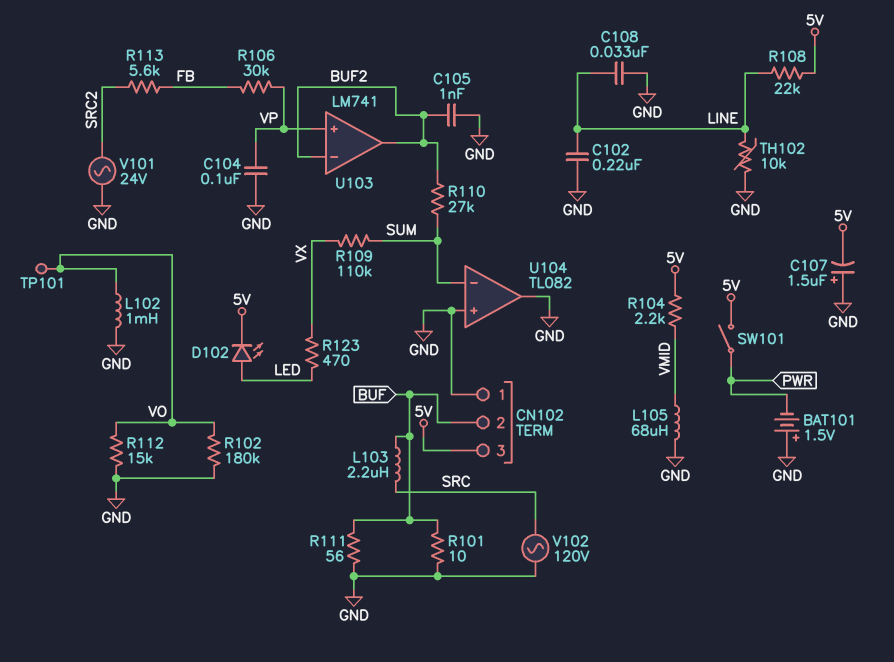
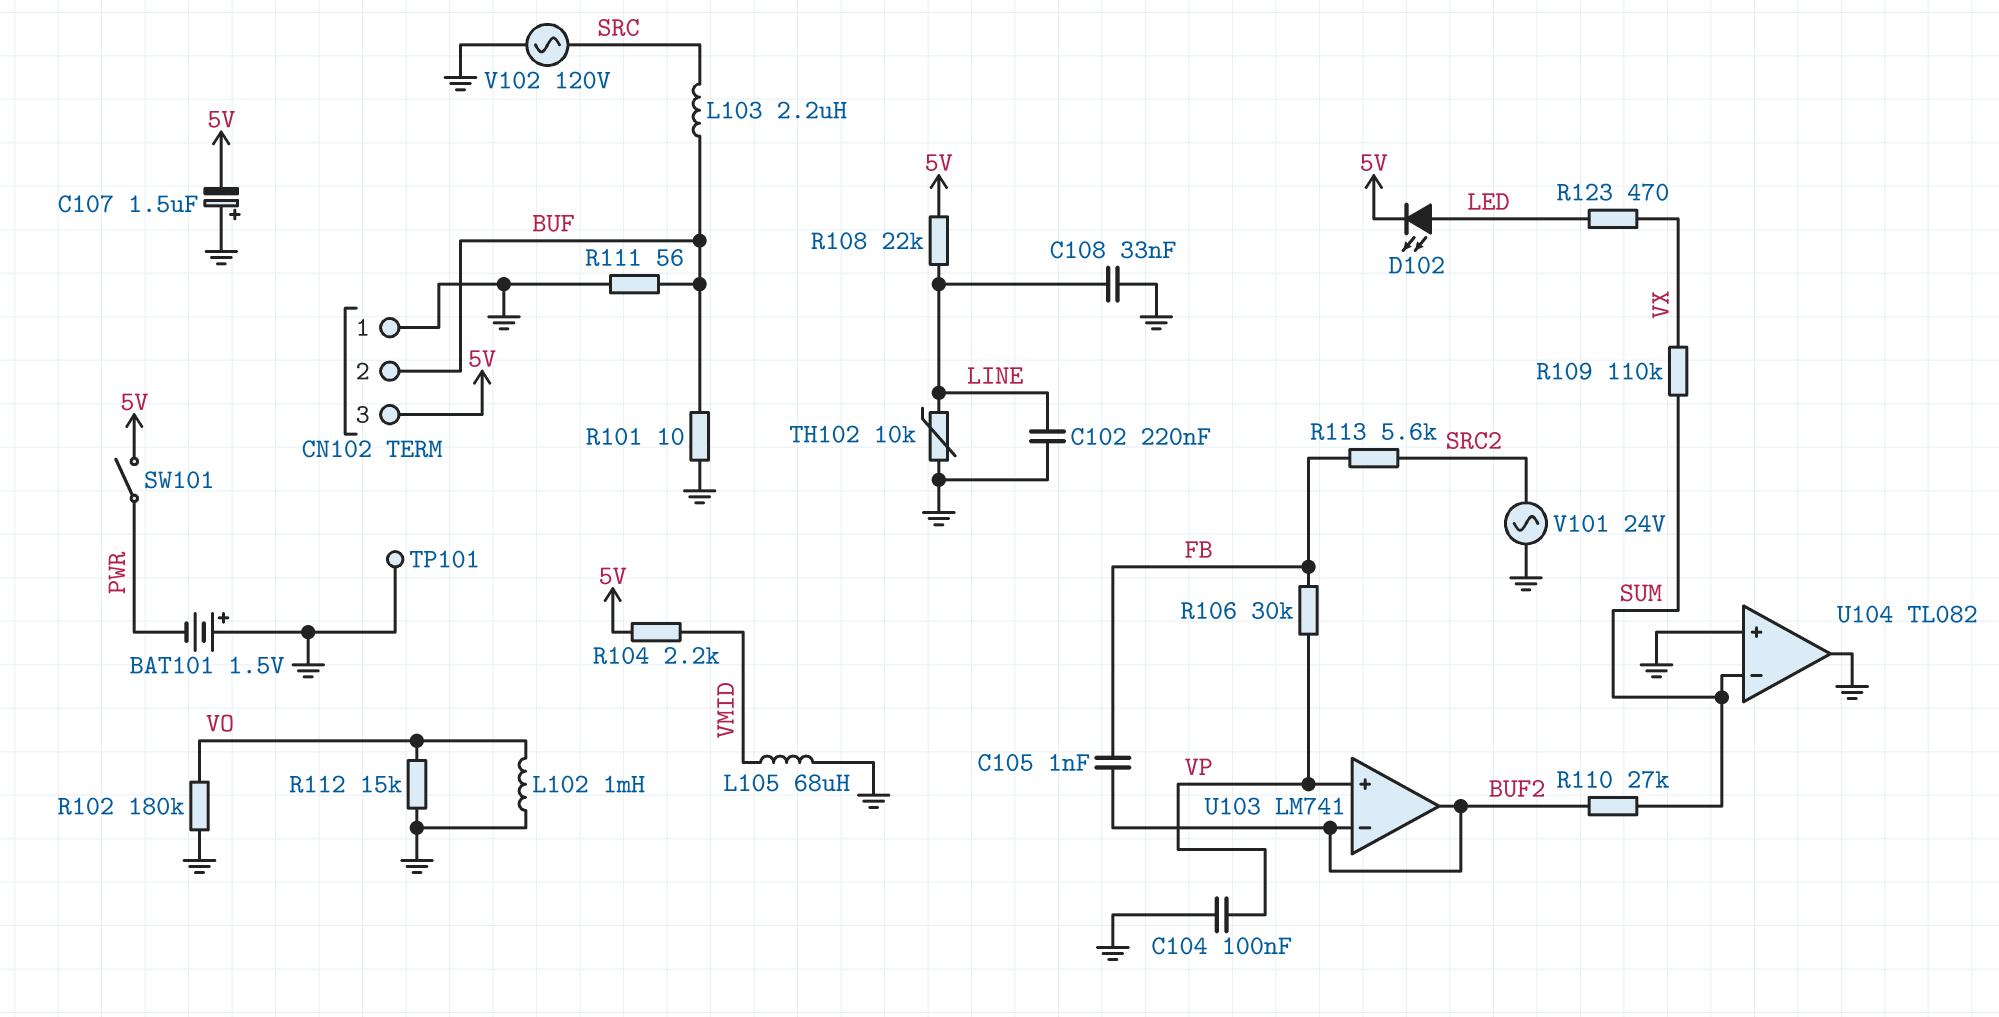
C105: 1nF (BUF2, GND) -> 1nF (BUF2, FB)
TP101: test point (VO) -> test point (GND)

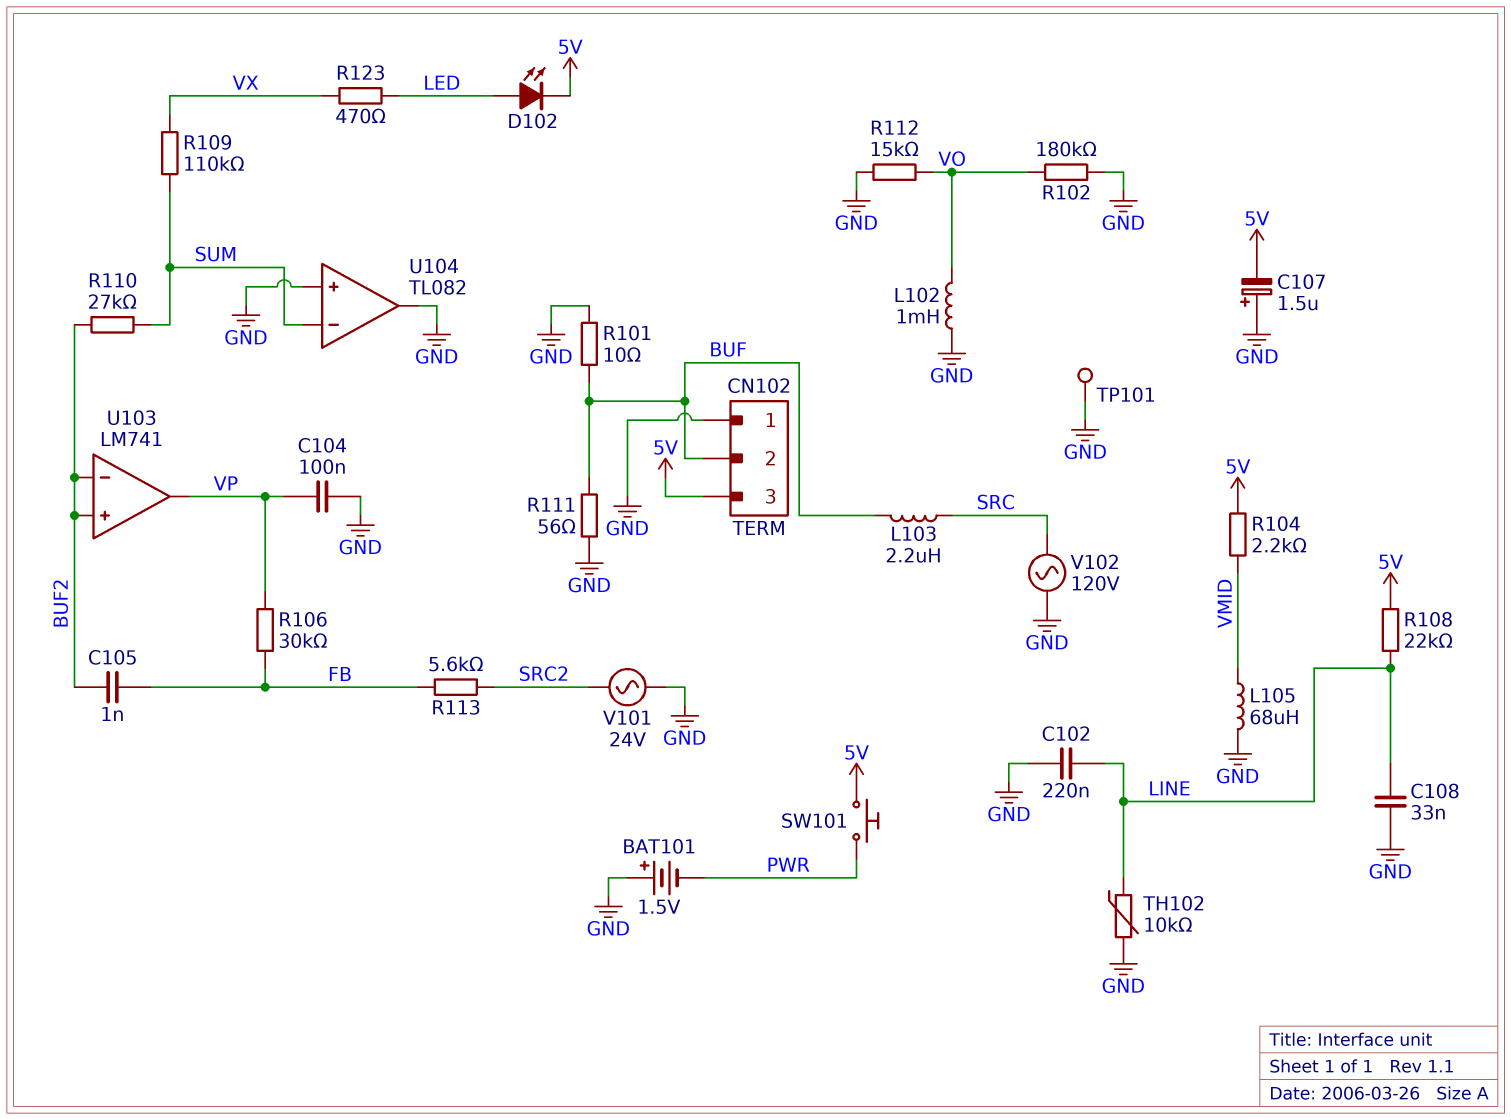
SW101: switch (5V, PWR) -> button (5V, PWR)
U103 pin in+: VP -> BUF2
U103 pin out: BUF2 -> VP

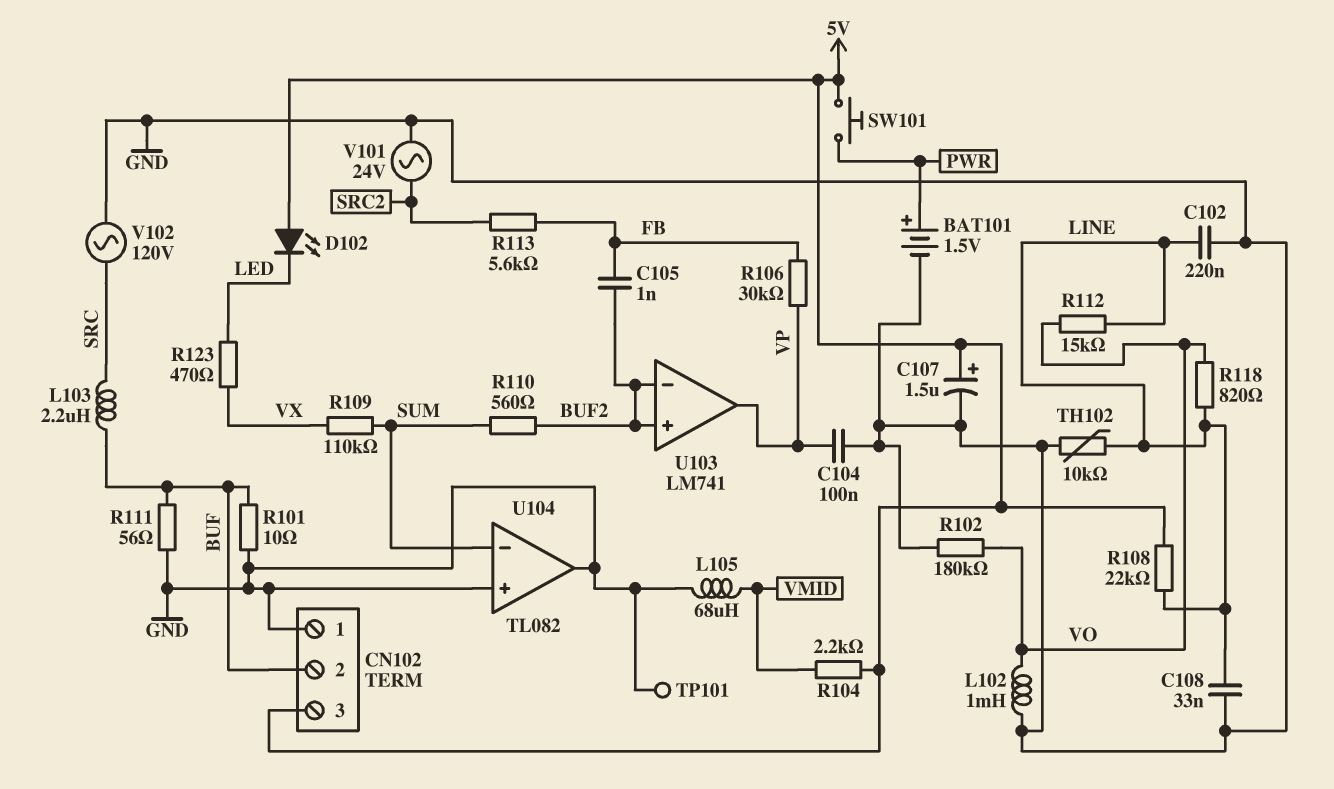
BAT101: 1.5V (plus GND, minus PWR) -> 1.5V (plus PWR, minus GND)
C107: 1.5uF (plus GND, minus 5V) -> 1.5uF (plus 5V, minus GND)
D102: LED (A LED, K 5V) -> LED (A 5V, K LED)
R110: 27k (BUF2, SUM) -> 560 (BUF2, SUM)
R112: 15k (GND, VO) -> 15k (LINE, VO)
R118: none -> 820 (LINE, VO)

